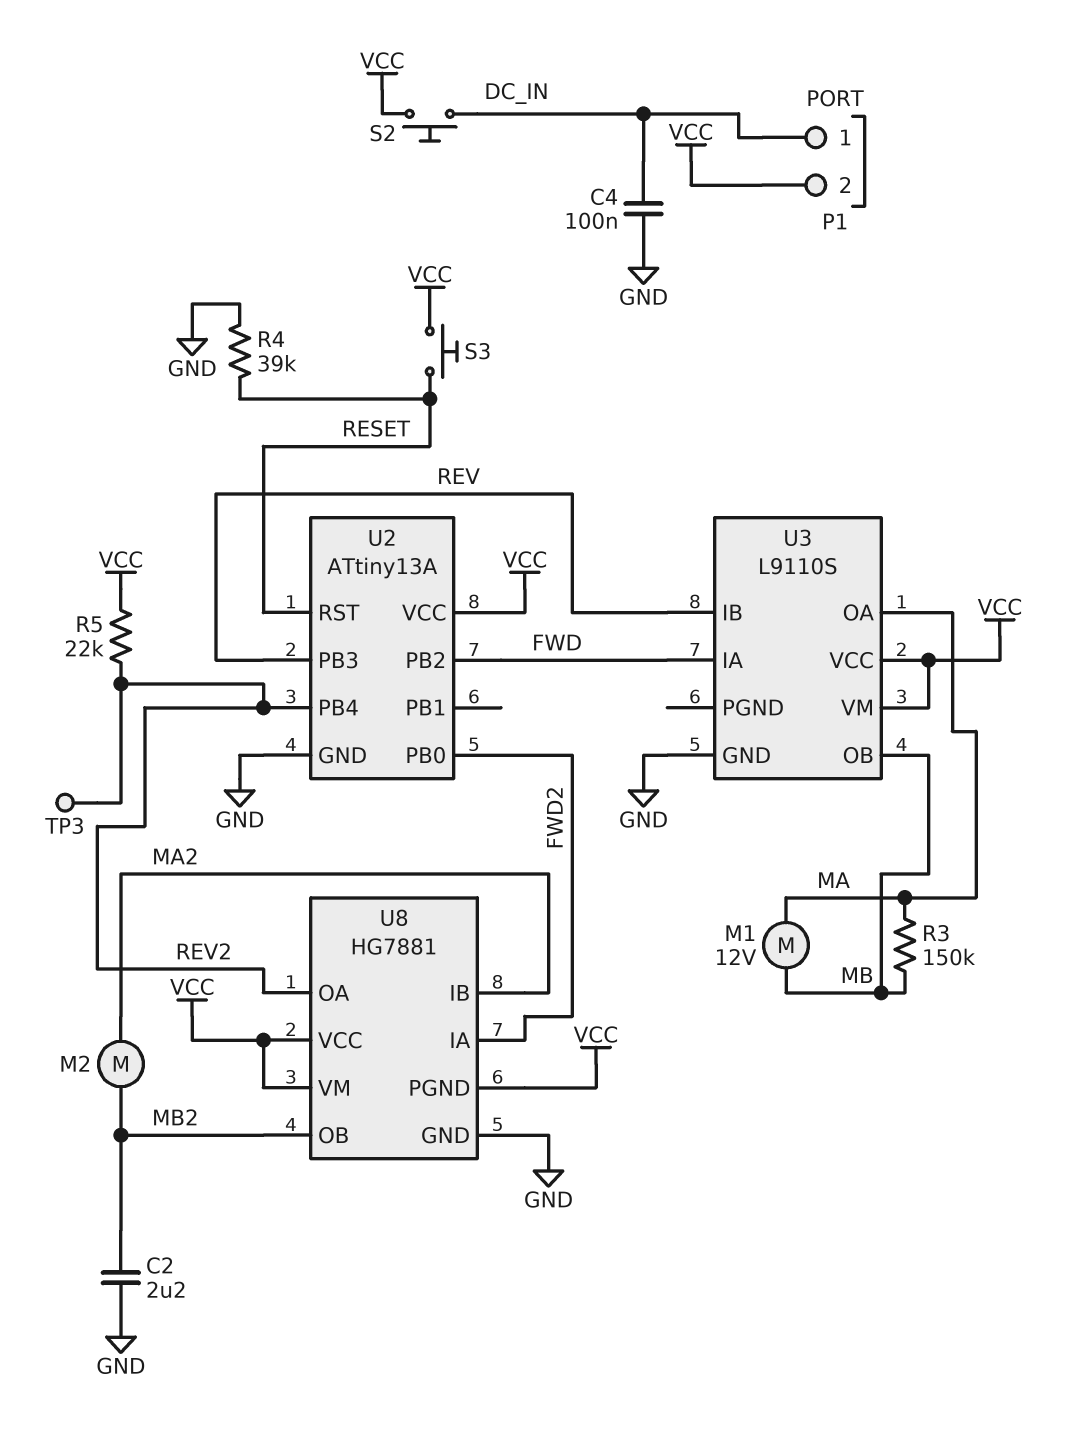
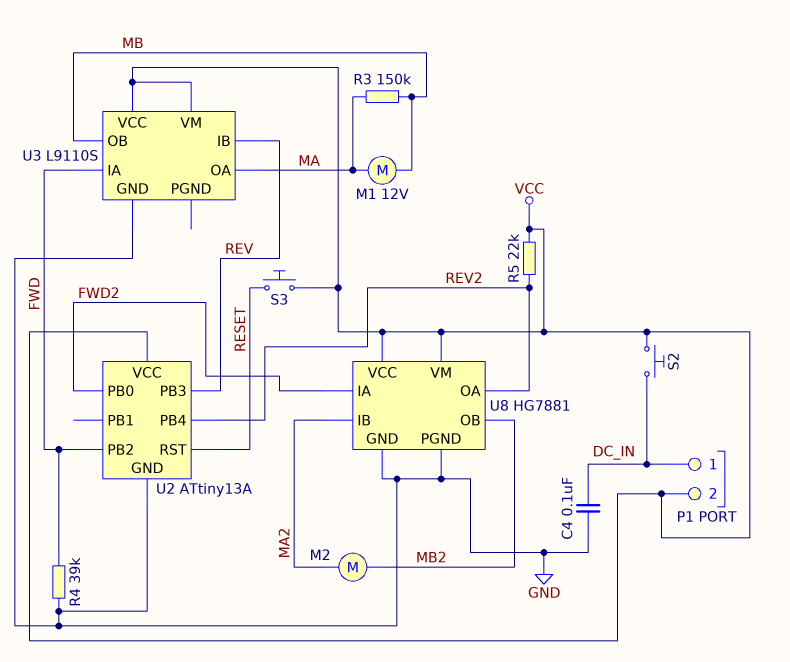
C2: 2.2uF (GND, MB2) -> none
R4: 39k (GND, RESET) -> 39k (FWD, GND)
TP3: test point (REV2) -> none
U8 pin PGND: VCC -> GND

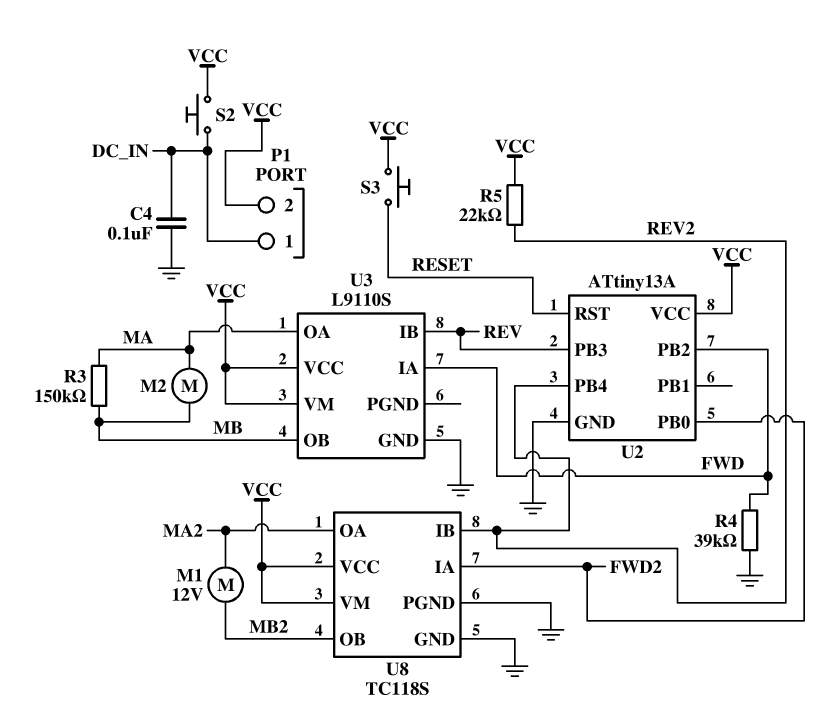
M1: motor 12V (MA, MB) -> motor 12V (MA2, MB2)
M2: motor (MA2, MB2) -> motor (MA, MB)
U8: HG7881 -> TC118S
U8 pin IB: MA2 -> REV2
U8 pin OA: REV2 -> MA2

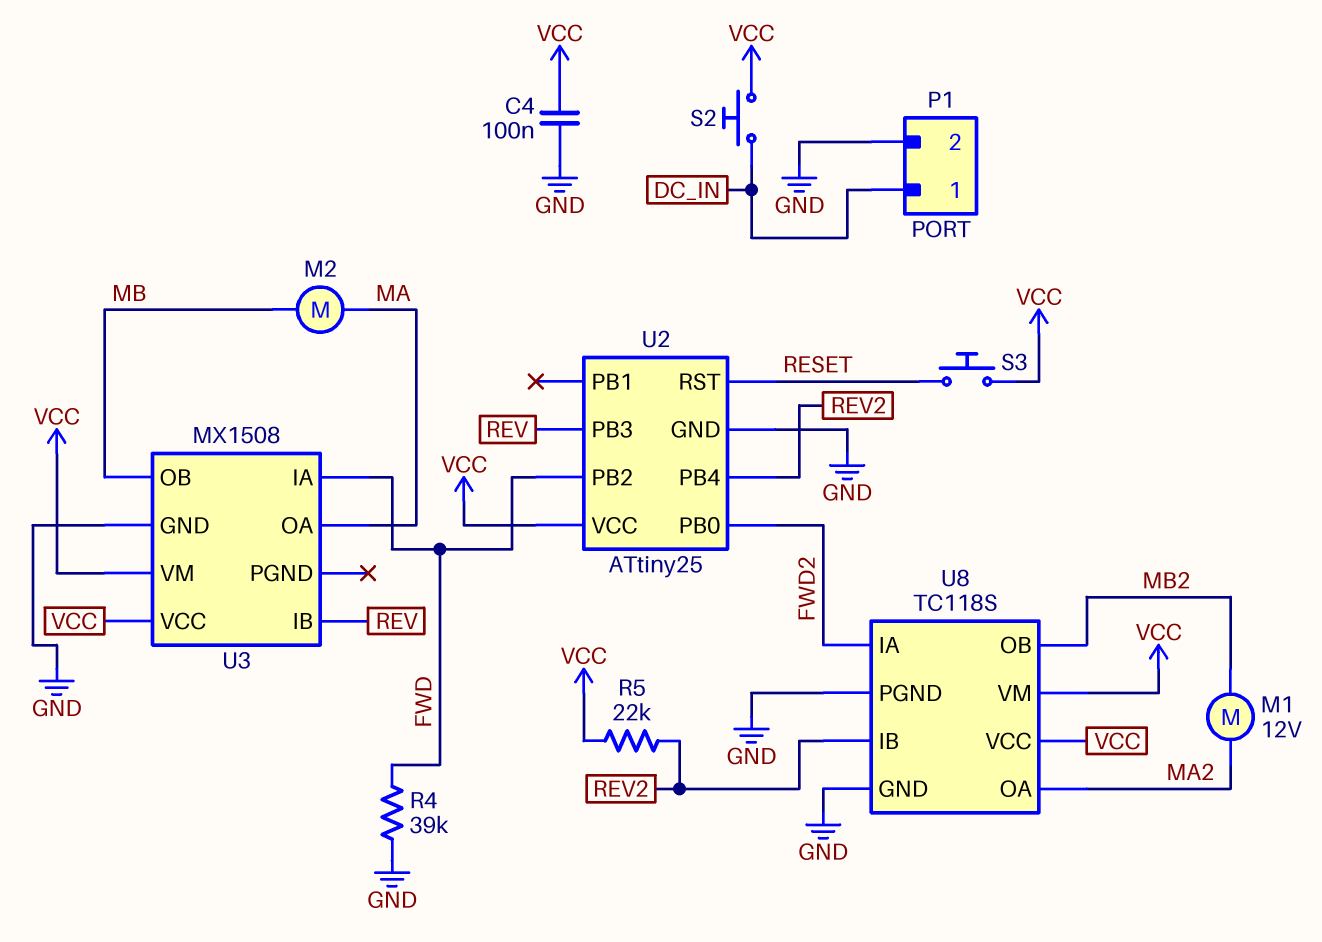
C4: 100nF (DC_IN, GND) -> 100nF (GND, VCC)
P1 pin 2: VCC -> GND
R3: 150k (MA, MB) -> none
U2: ATtiny13A -> ATtiny25
U3: L9110S -> MX1508

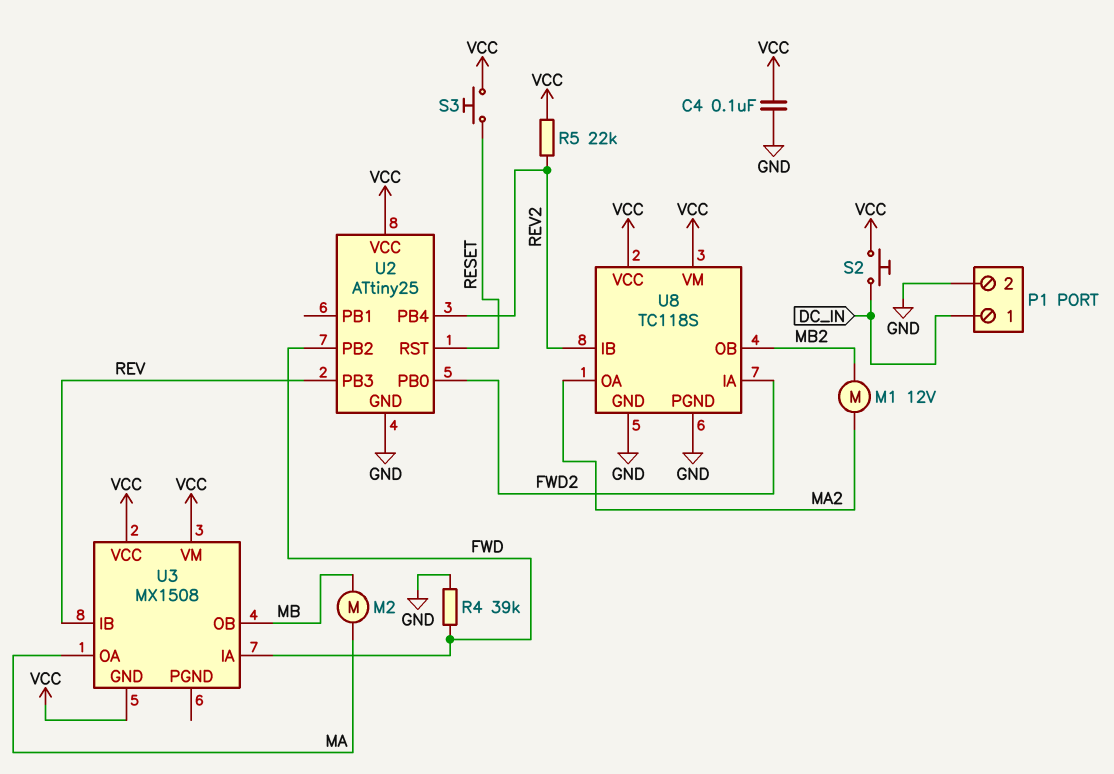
U3 pin GND: GND -> VCC

